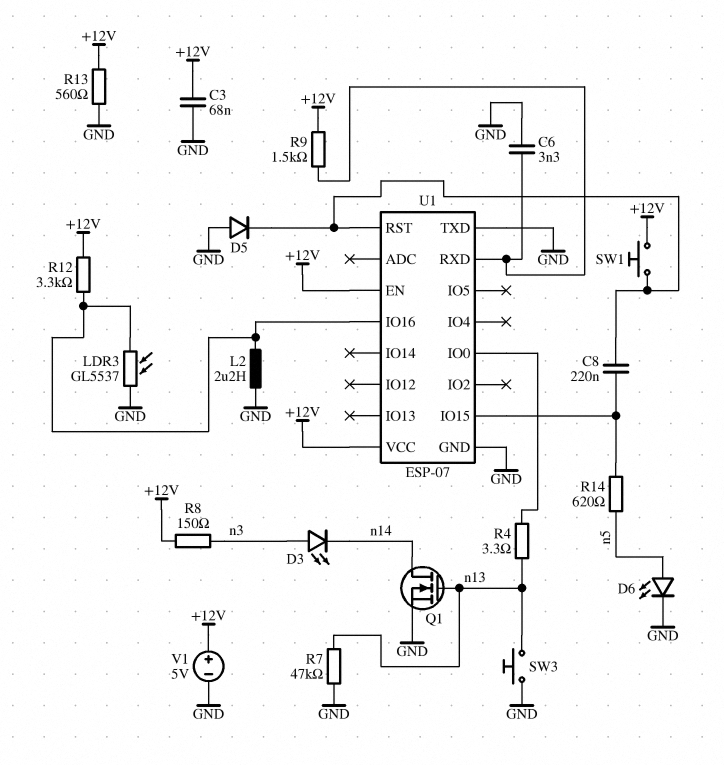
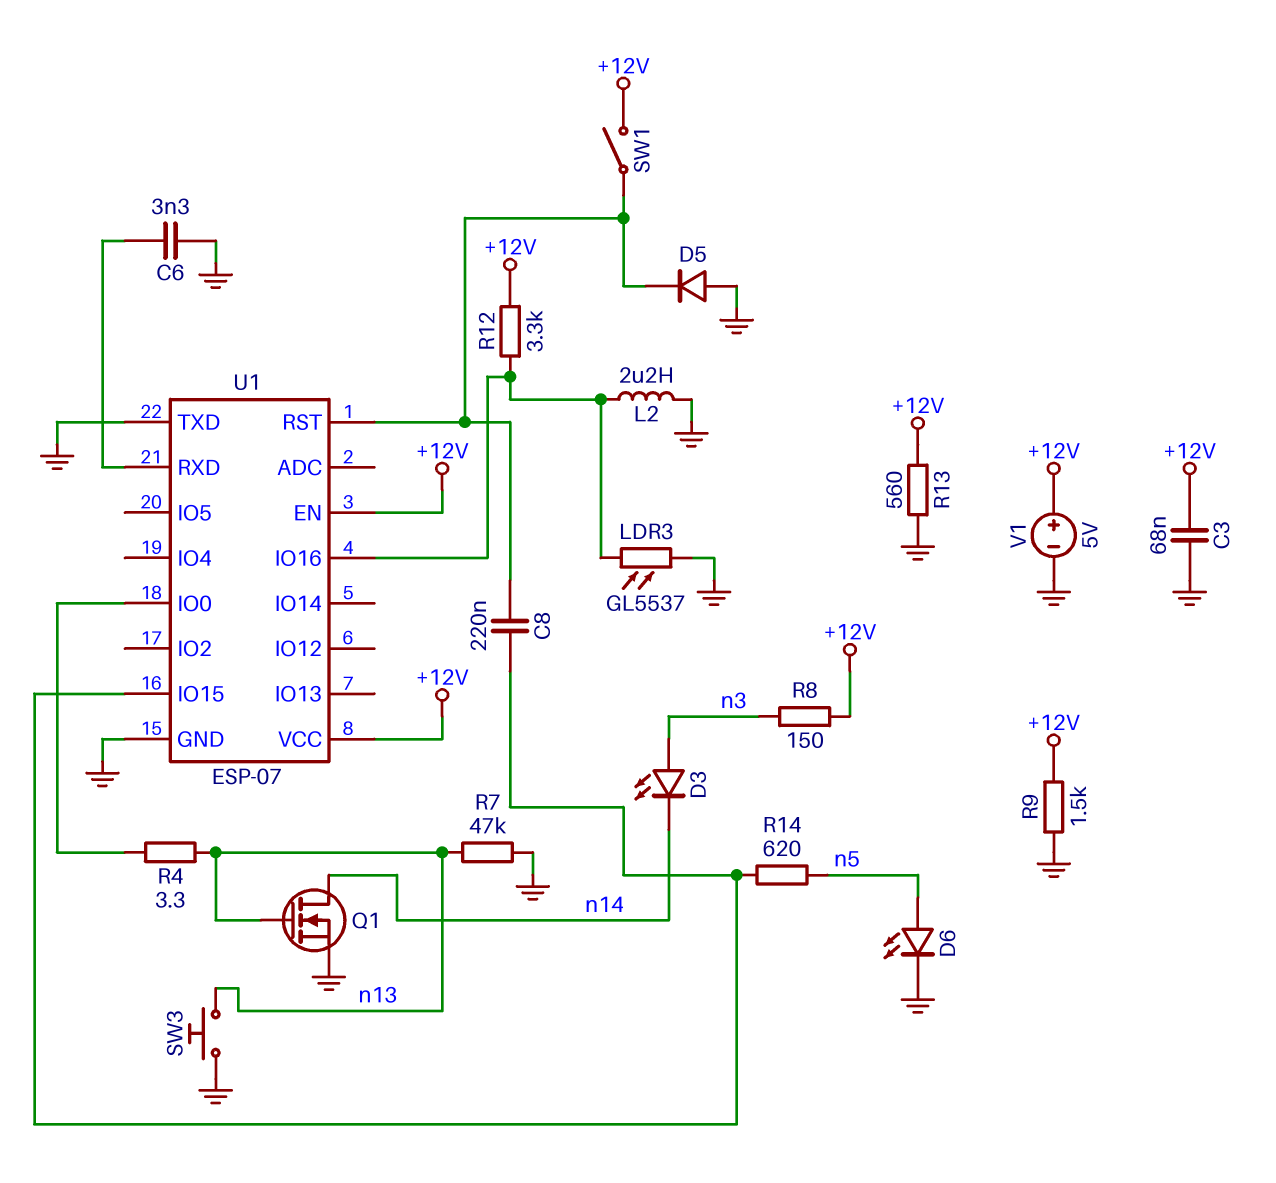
R9: 1.5k (+12V, U1/RXD) -> 1.5k (+12V, GND)
SW1: button (+12V, U1/RST) -> switch (+12V, U1/RST)

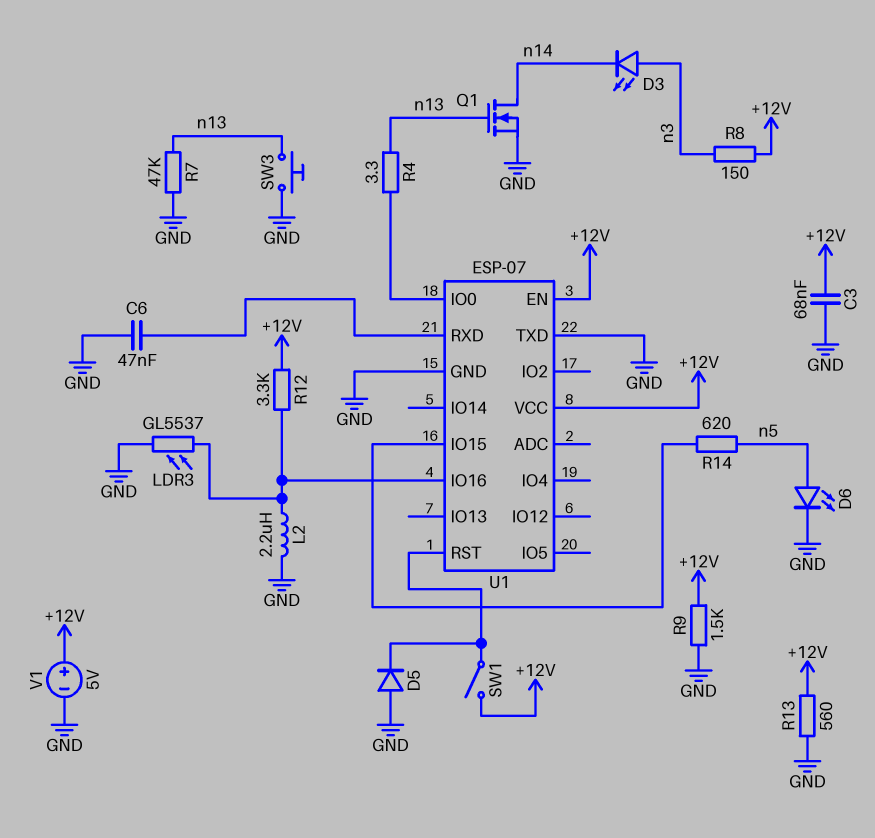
C6: 3.3nF (GND, U1/RXD) -> 47nF (GND, U1/RXD)
C8: 220nF (U1/IO15, U1/RST) -> none

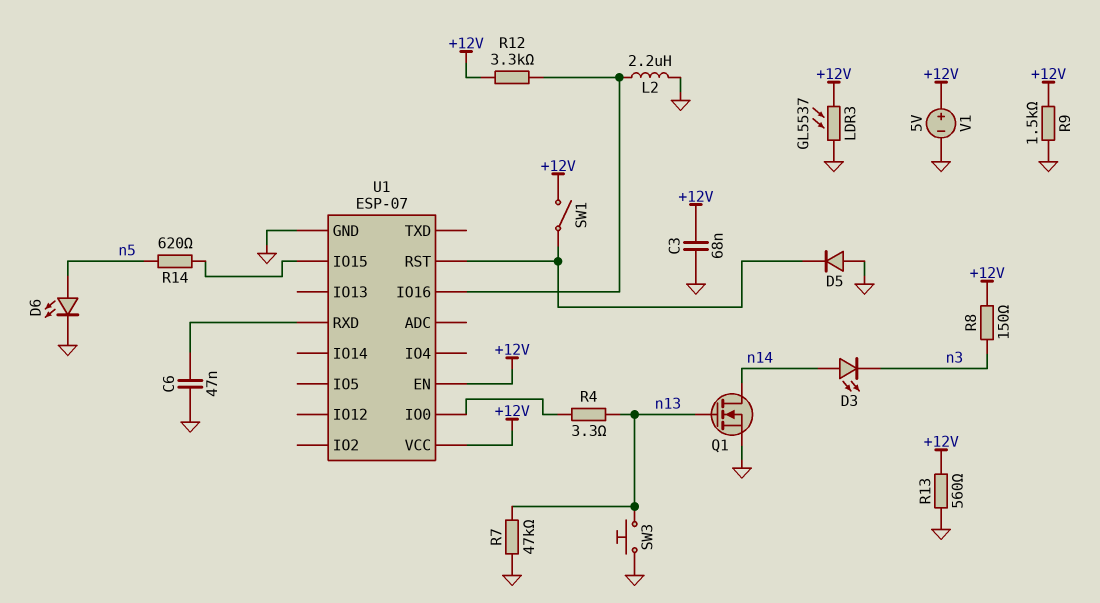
D3: LED (A n3, K n14) -> LED (A n14, K n3)
LDR3: GL5537 (GND, U1/IO16) -> GL5537 (+12V, GND)
U1 pin TXD: GND -> none

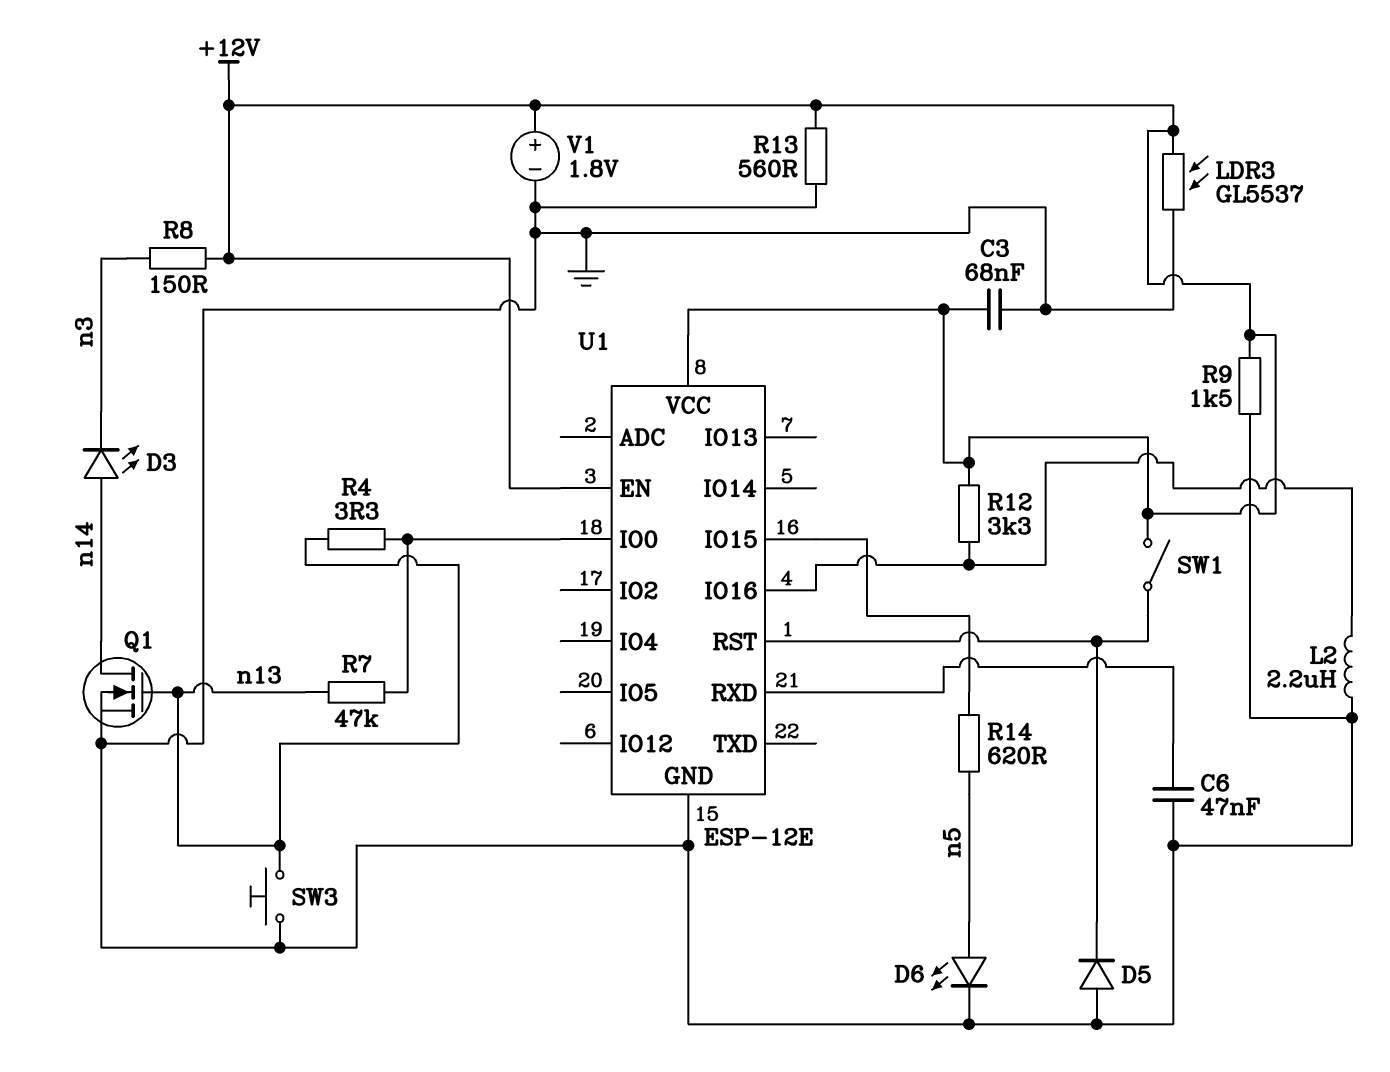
R7: 47k (GND, n13) -> 47k (U1/IO0, n13)
U1: ESP-07 -> ESP-12E
V1: 5V (plus +12V, minus GND) -> 1.8V (plus +12V, minus GND)

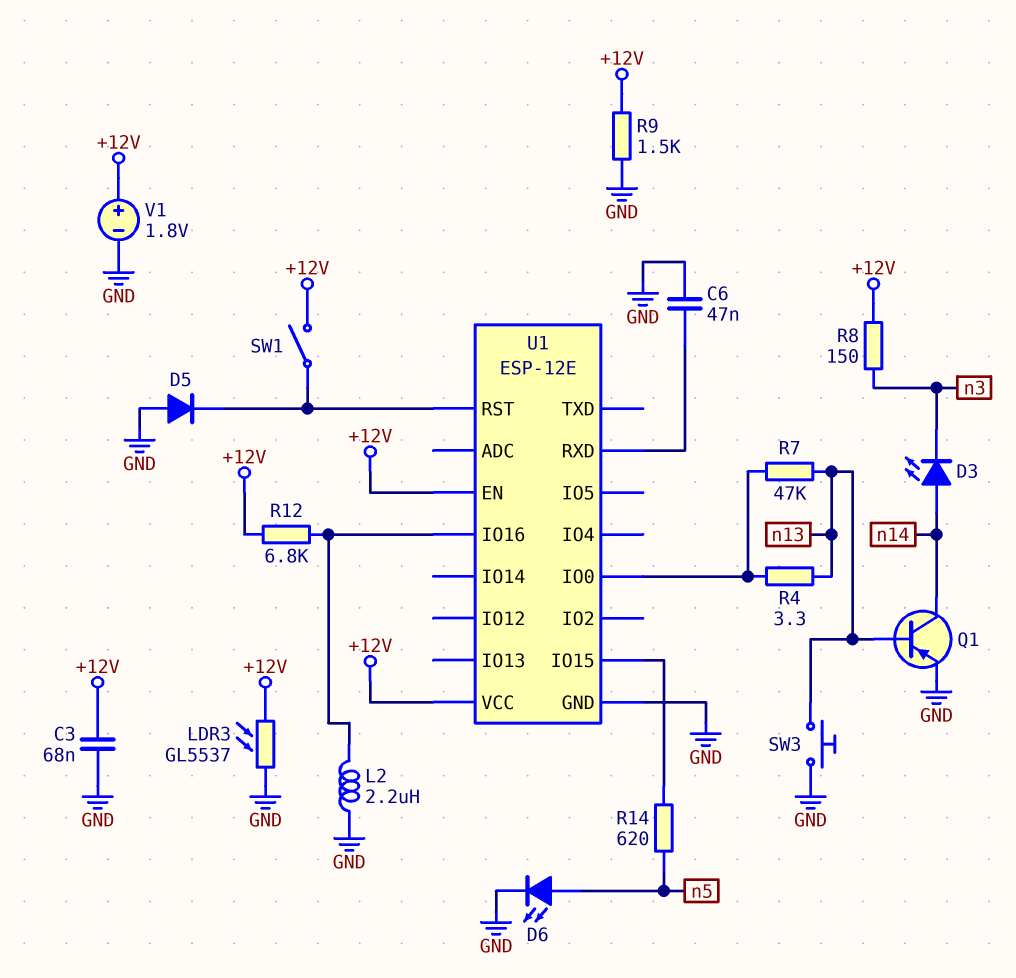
Q1: NMOS (G n13, D n14, S GND) -> PNP (B n13, C n14, E GND)
R12: 3.3k (+12V, U1/IO16) -> 6.8k (+12V, U1/IO16)
R13: 560 (+12V, GND) -> none

